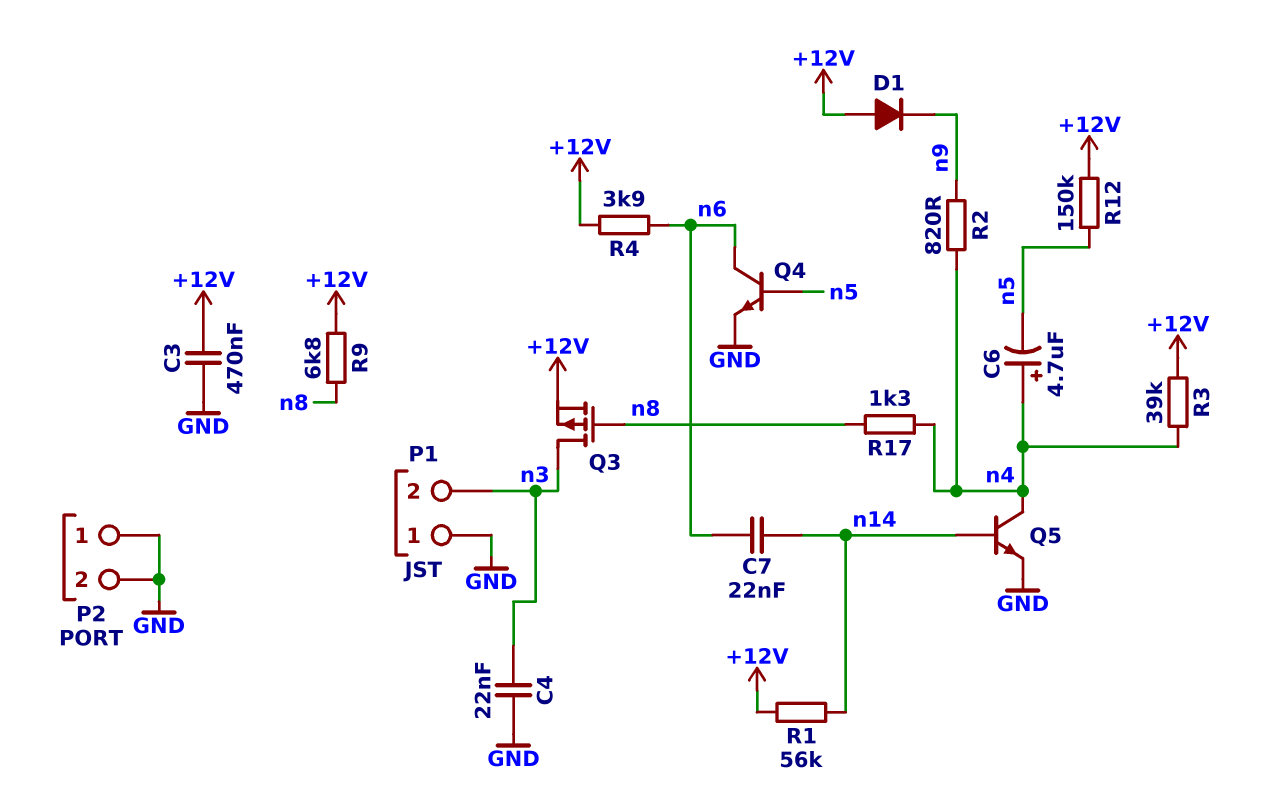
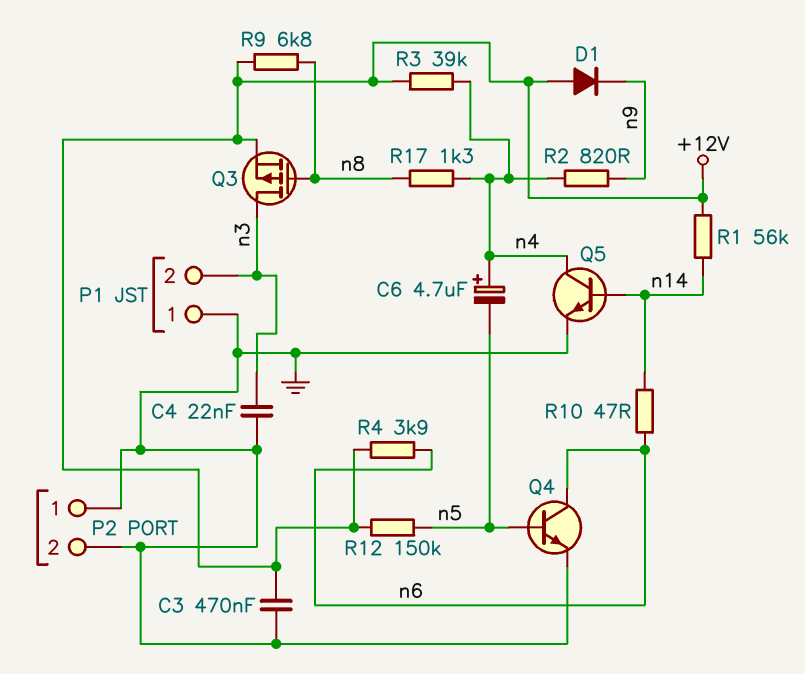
C7: 22nF (n6, n14) -> none
R10: none -> 47 (n6, n14)

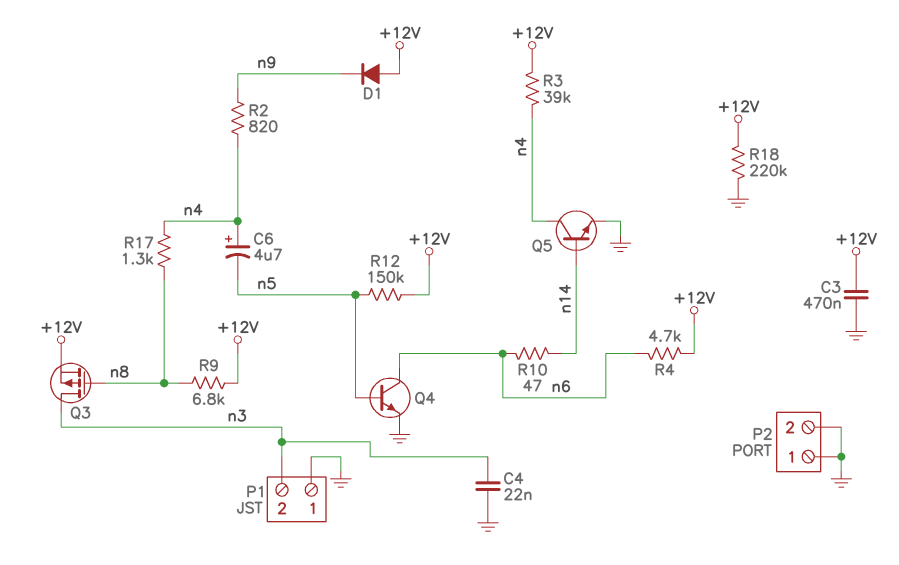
R1: 56k (+12V, n14) -> none
R4: 3.9k (+12V, n6) -> 4.7k (+12V, n6)
R18: none -> 220k (+12V, GND)

